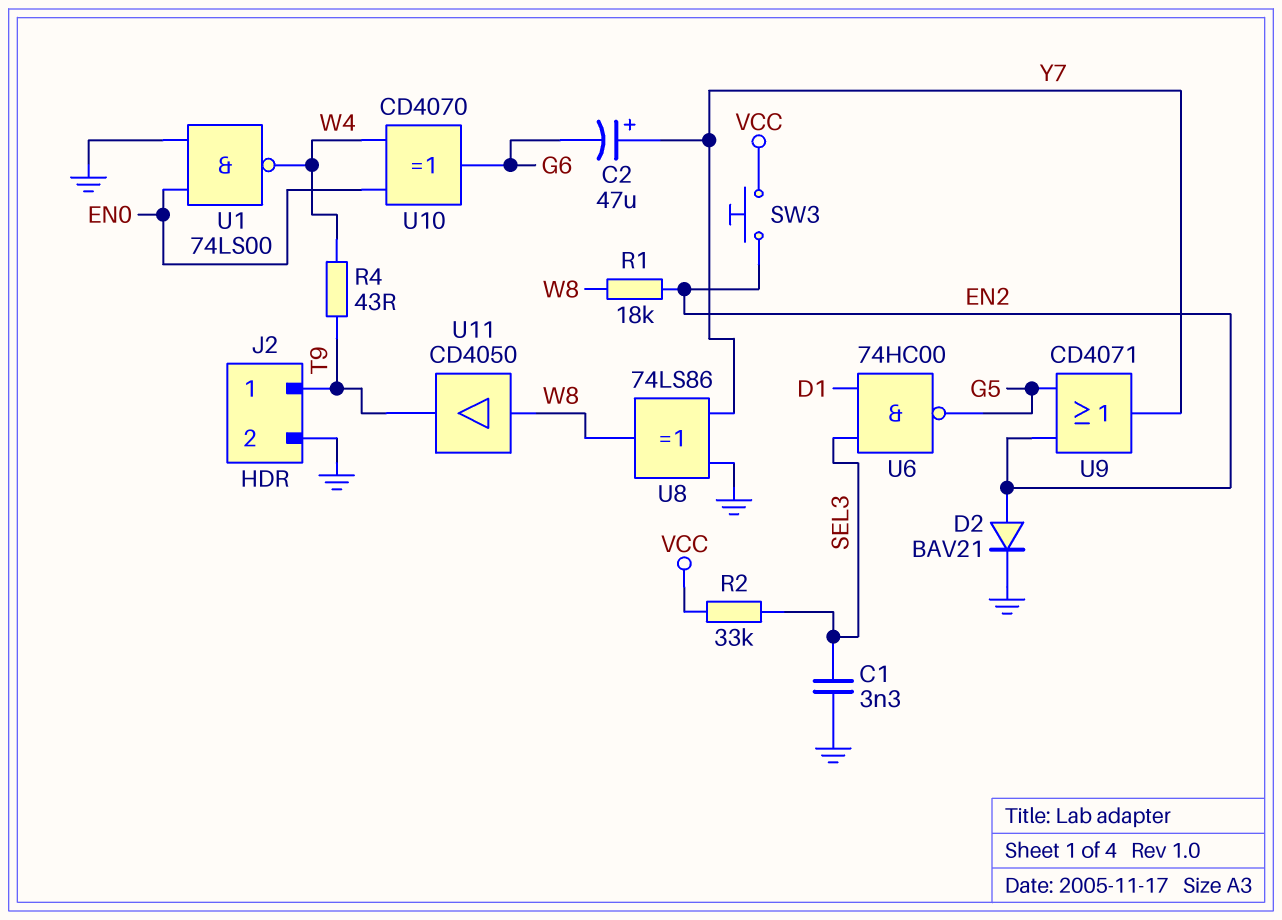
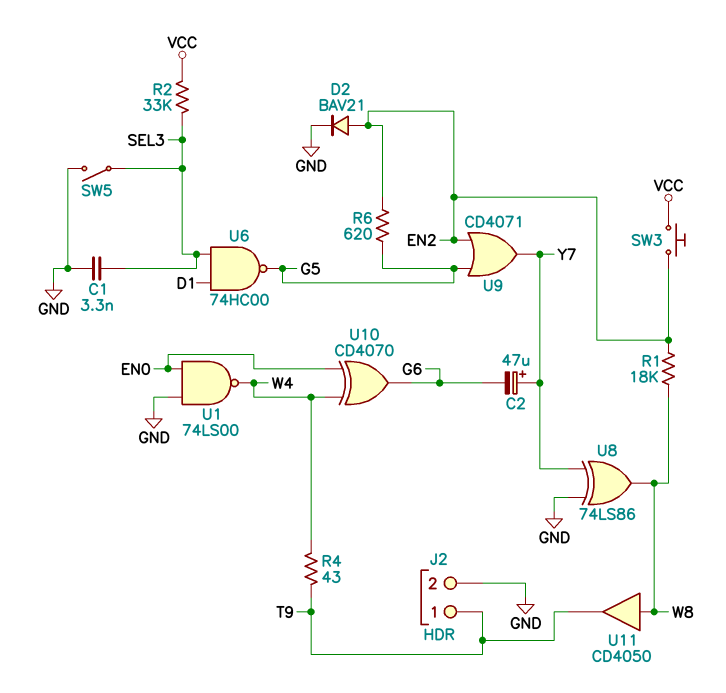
R6: none -> 620 (EN2, G5)
SW5: none -> switch (GND, SEL3)

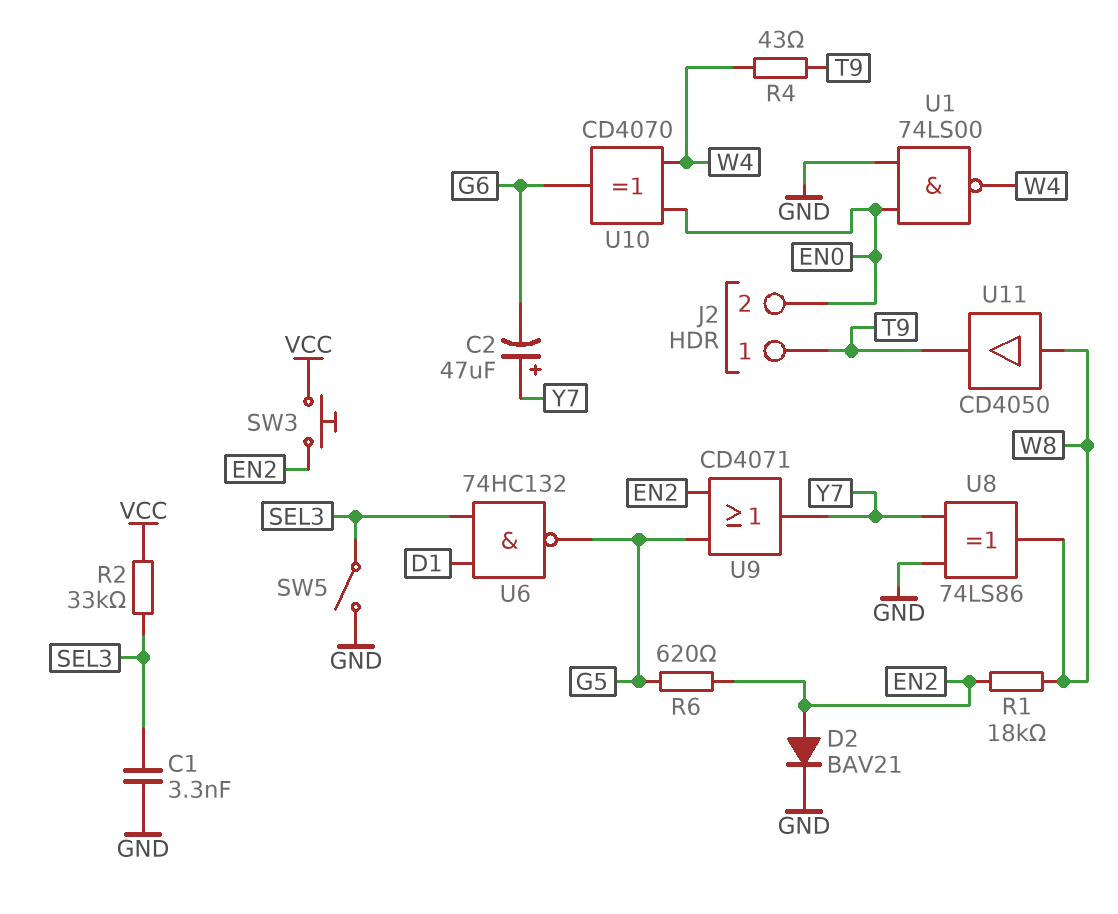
J2 pin 2: GND -> EN0
U6: NAND 74HC00 (in D1, in SEL3, out G5) -> NAND 74HC132 (in D1, in SEL3, out G5)

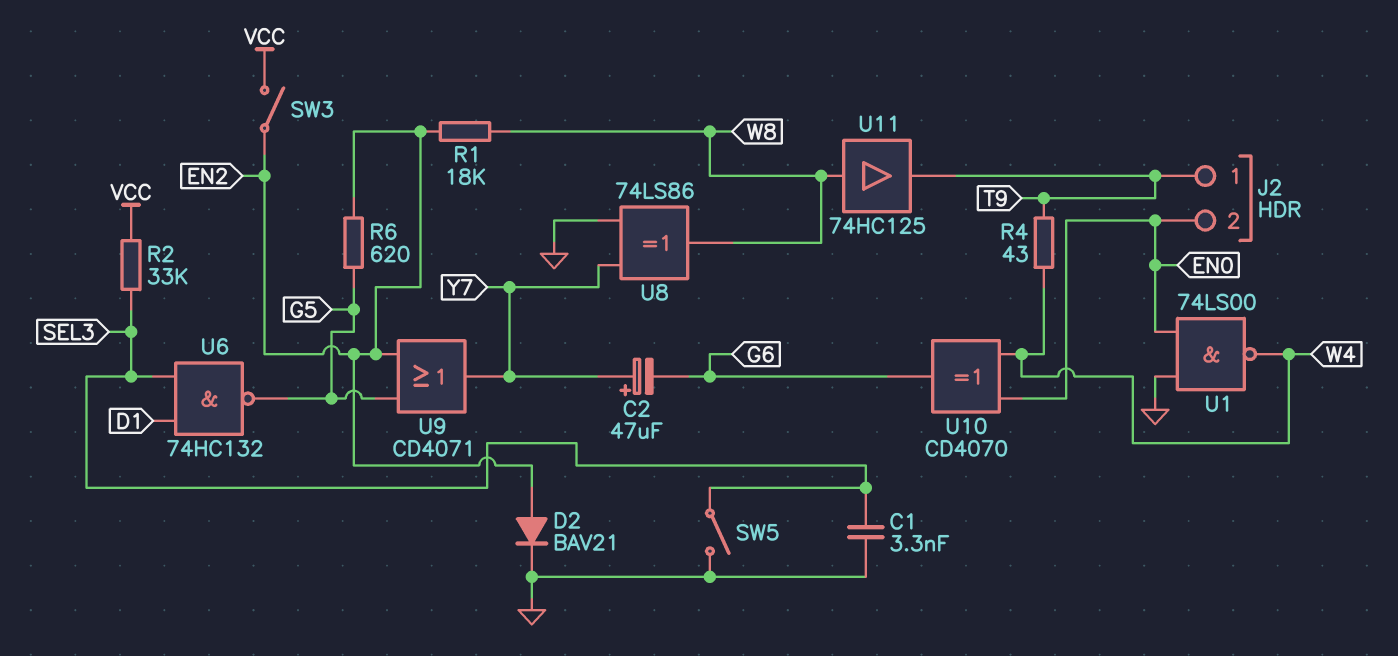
SW3: button (EN2, VCC) -> switch (EN2, VCC)
U11: buffer CD4050 (in W8, out T9) -> buffer 74HC125 (in W8, out T9)

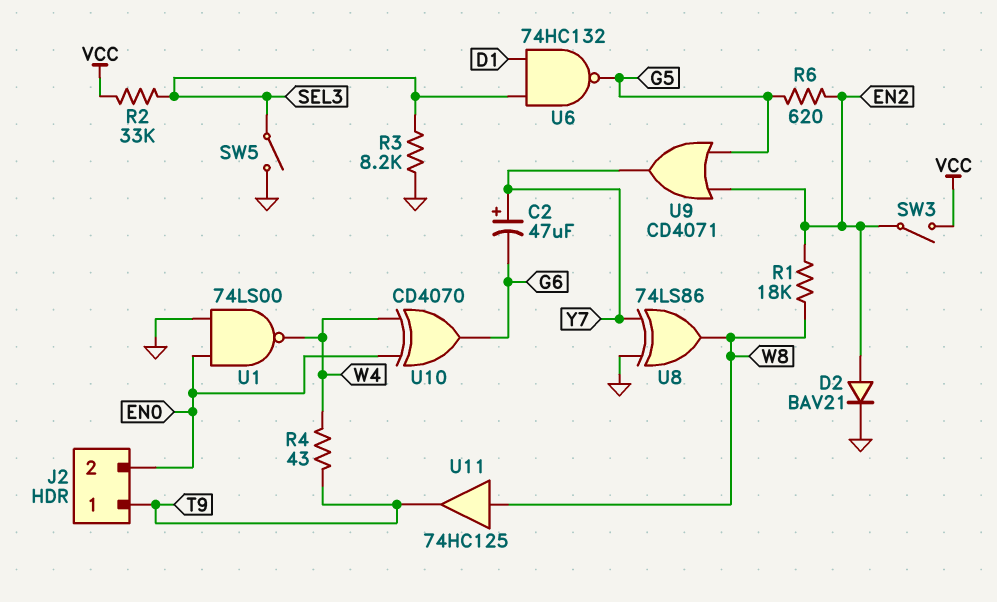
C1: 3.3nF (GND, SEL3) -> none
R3: none -> 8.2k (GND, SEL3)

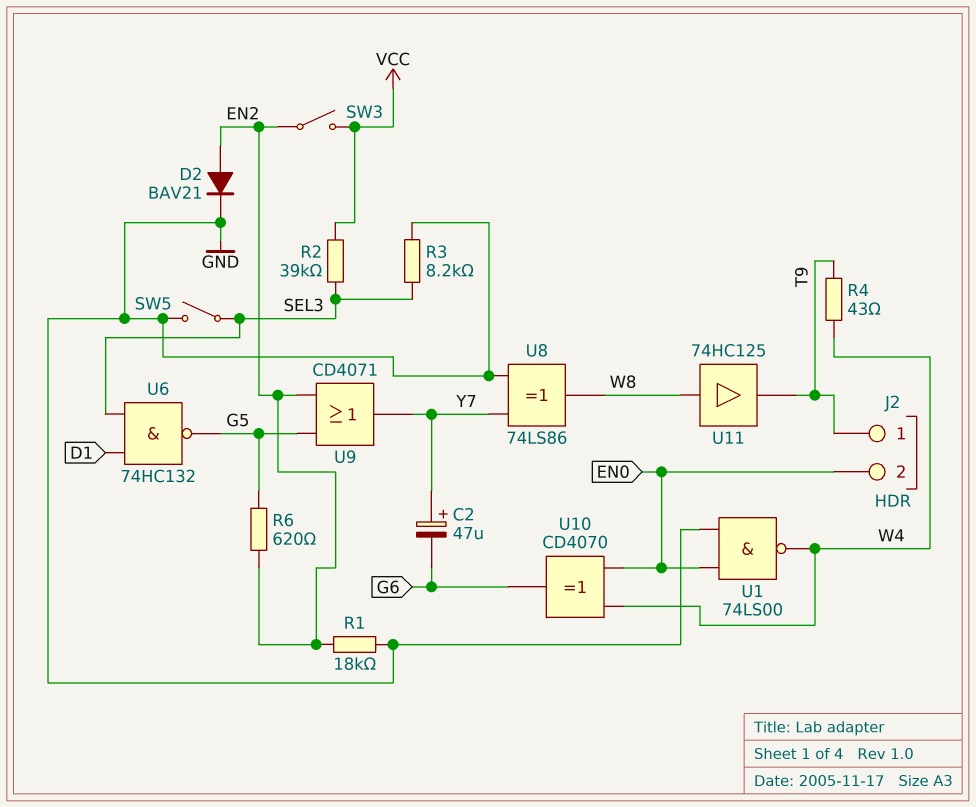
R1: 18k (EN2, W8) -> 18k (EN2, GND)
R2: 33k (SEL3, VCC) -> 39k (SEL3, VCC)

